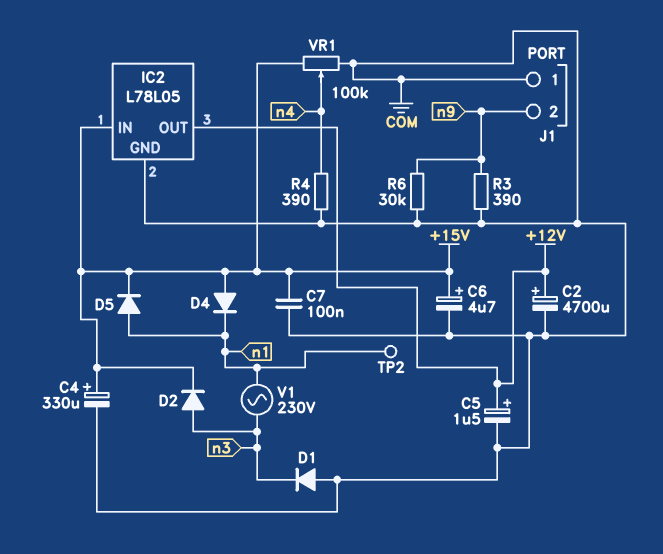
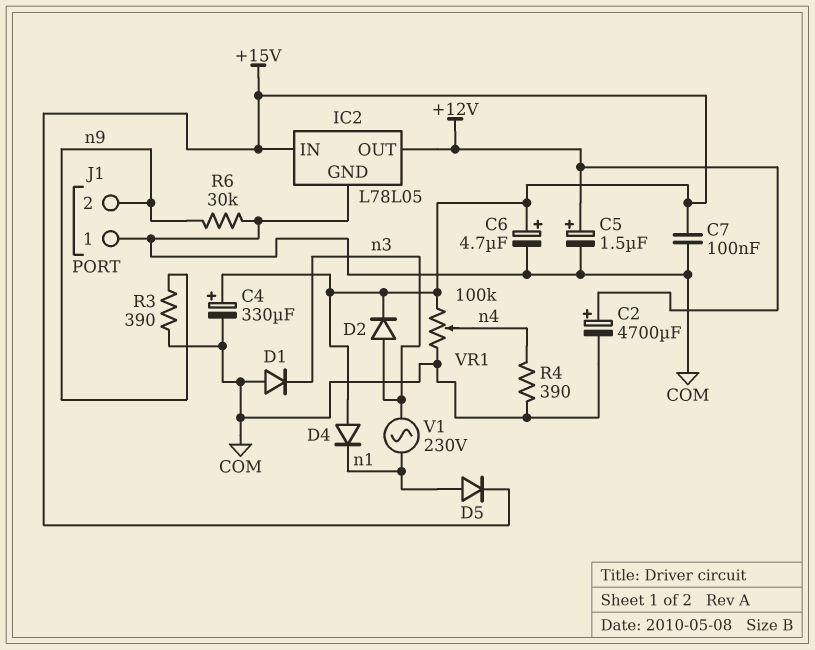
TP2: test point (n1) -> none

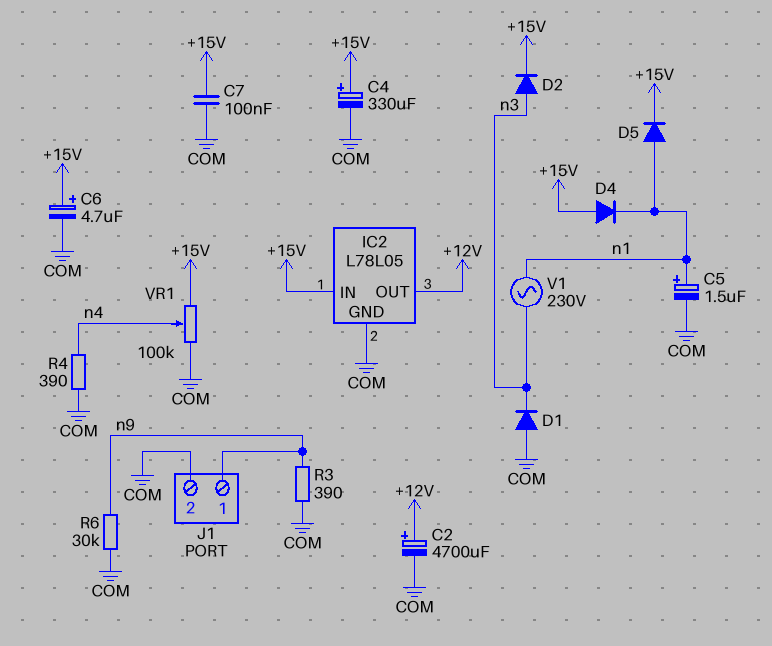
C5: 1.5uF (plus +12V, minus COM) -> 1.5uF (plus n1, minus COM)
J1 pin 1: COM -> n9
J1 pin 2: n9 -> COM

